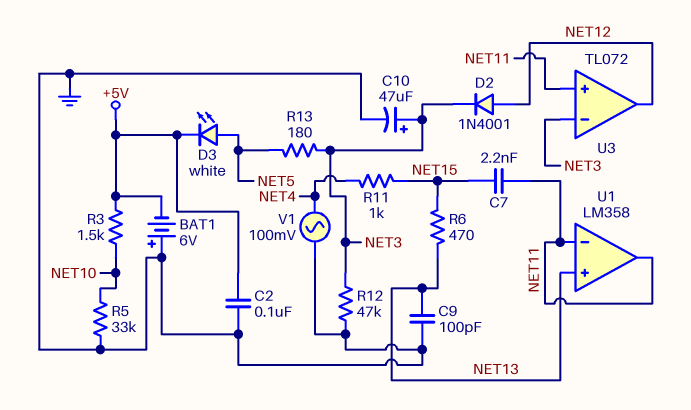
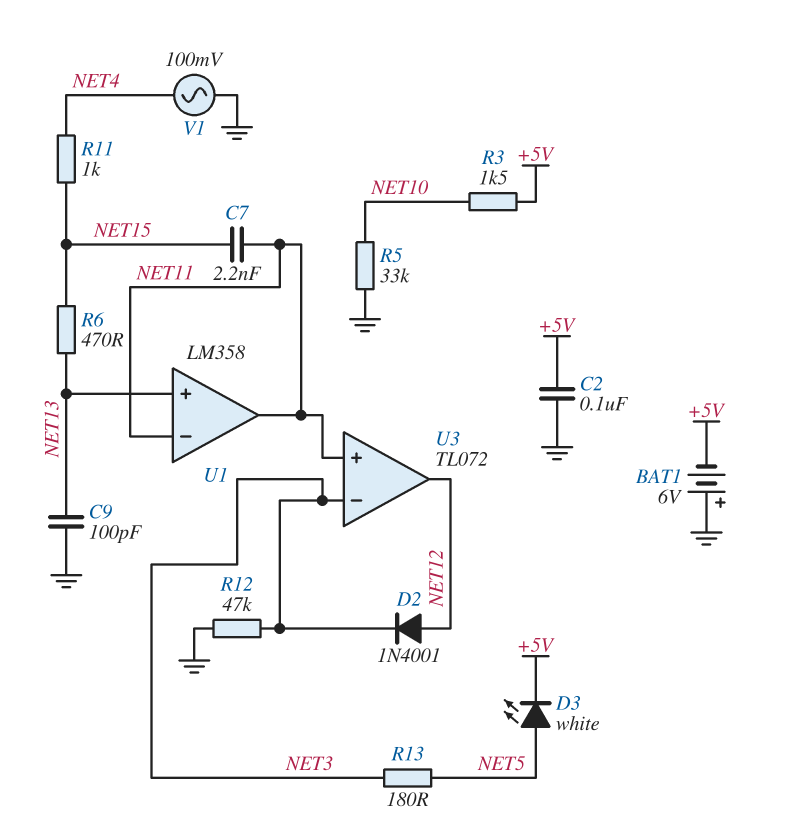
C10: 47uF (plus NET3, minus GND) -> none

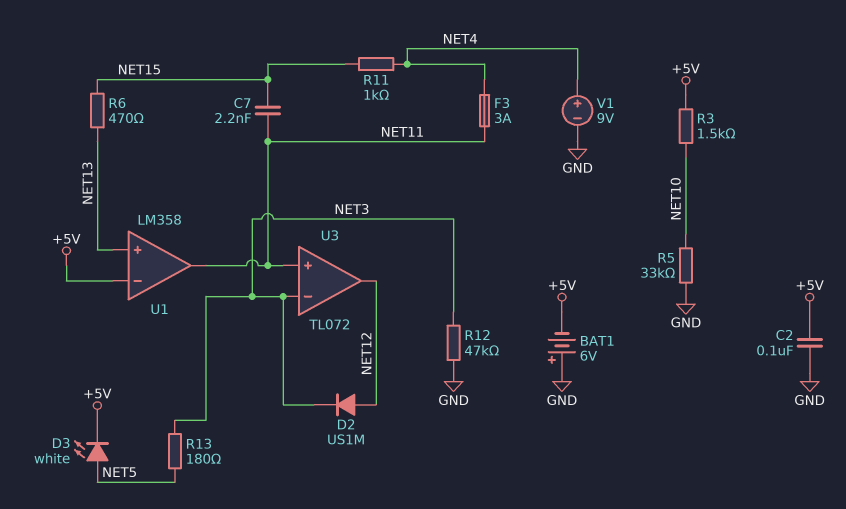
C9: 100pF (GND, NET13) -> none
D2: diode 1N4001 (A NET12, K NET3) -> diode US1M (A NET12, K NET3)
F3: none -> 3A (NET4, NET11)
U1 pin in-: NET11 -> +5V
V1: AC 100mV (GND, NET4) -> 9V (plus NET4, minus GND)

